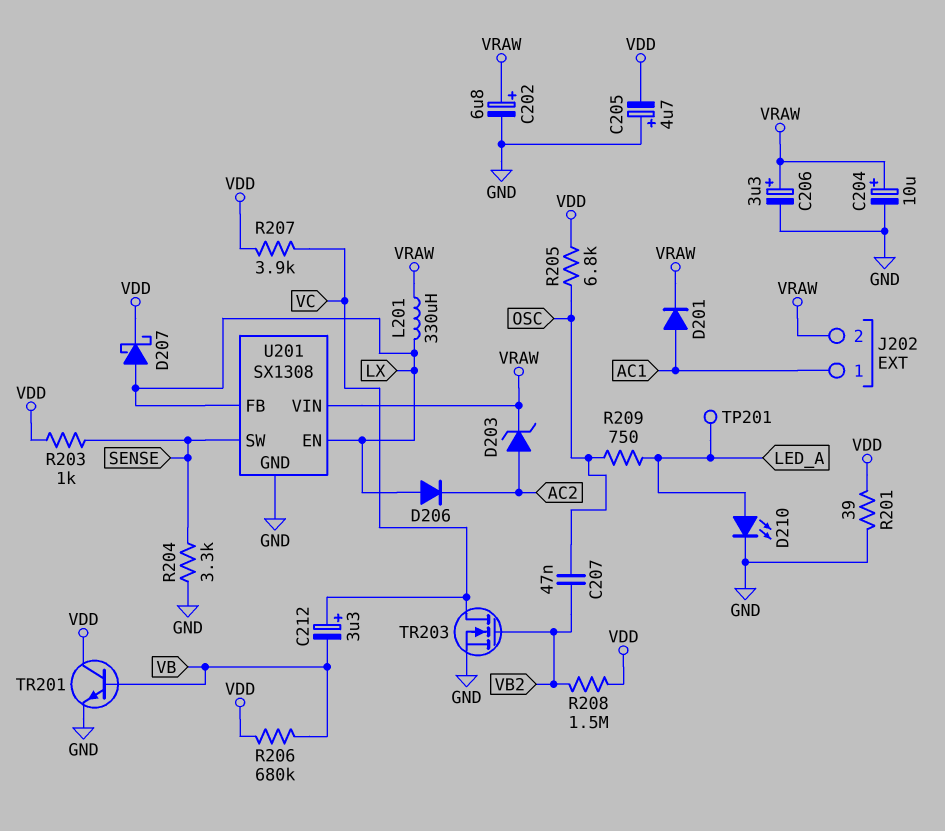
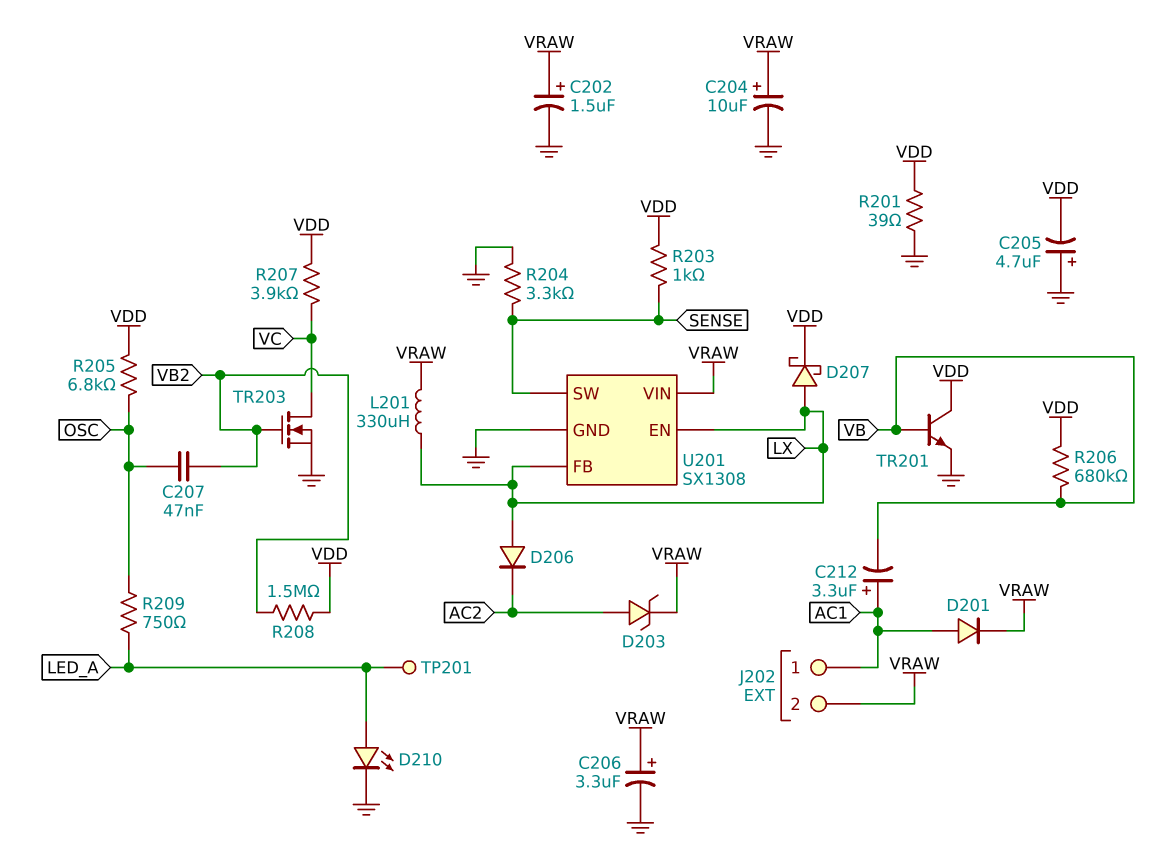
C202: 6.8uF (plus VRAW, minus GND) -> 1.5uF (plus VRAW, minus GND)
C212: 3.3uF (plus VC, minus VB) -> 3.3uF (plus AC1, minus VB)

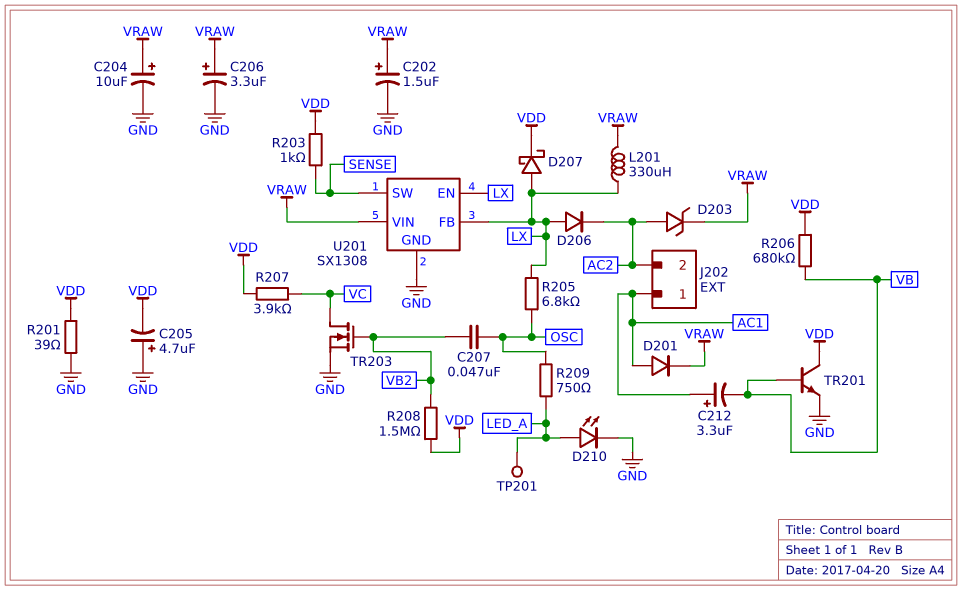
J202 pin 2: VRAW -> AC2
R204: 3.3k (GND, SENSE) -> none
R205: 6.8k (OSC, VDD) -> 6.8k (LX, OSC)

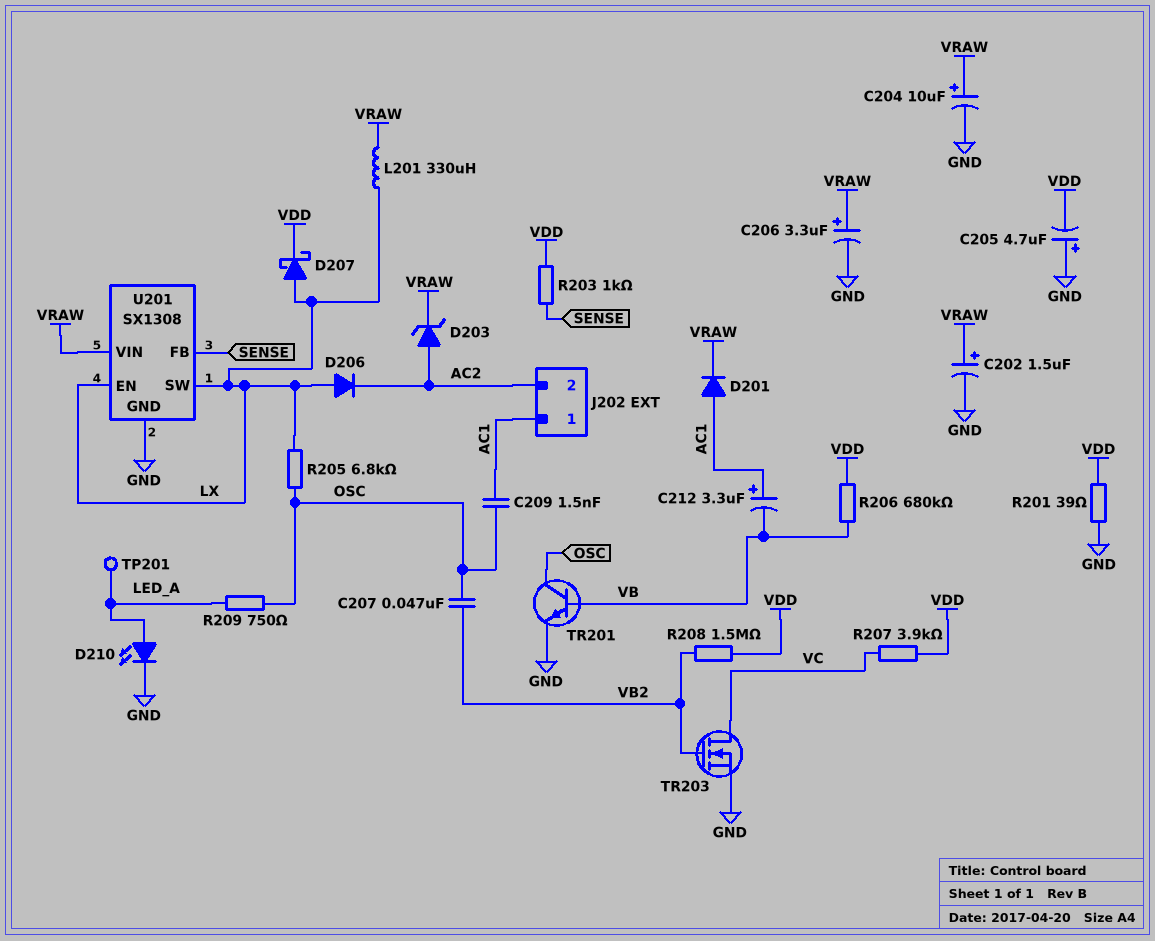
C209: none -> 1.5nF (AC1, OSC)
TR201: NPN (B VB, C VDD, E GND) -> NPN (B VB, C OSC, E GND)
U201 pin FB: LX -> SENSE
U201 pin SW: SENSE -> LX

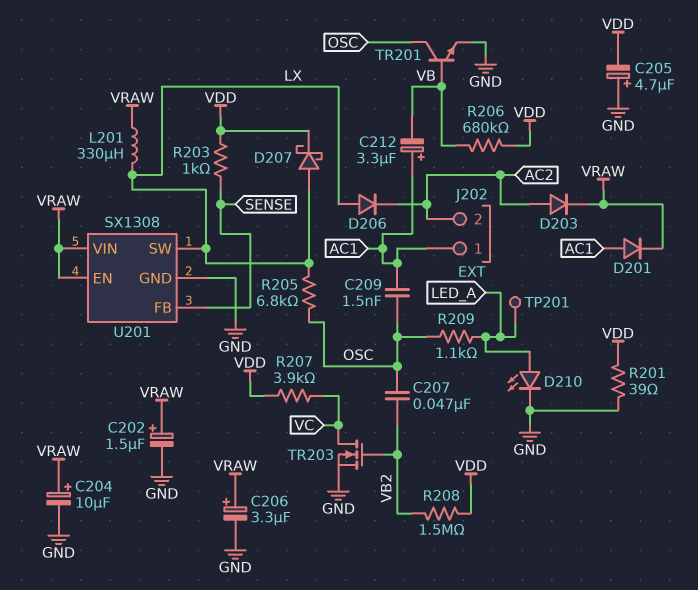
D203: zener (A AC2, K VRAW) -> diode (A AC2, K VRAW)
R209: 750 (LED_A, OSC) -> 1.1k (LED_A, OSC)
U201 pin EN: LX -> VRAW

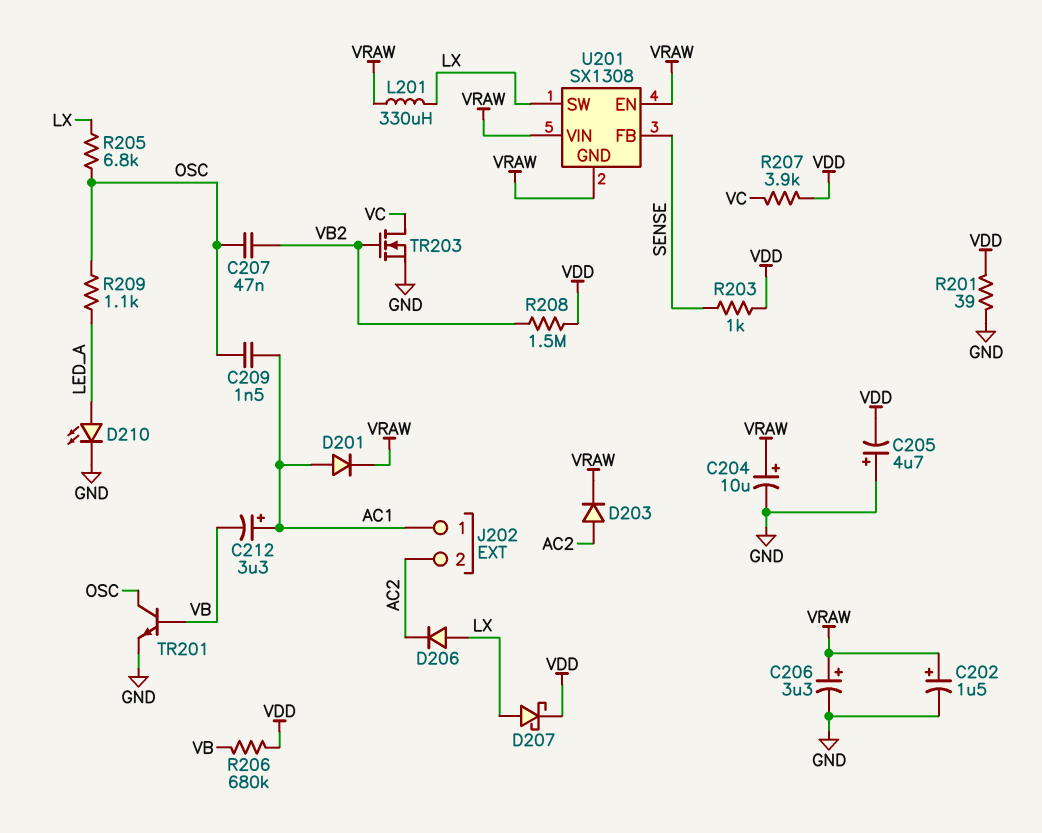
TP201: test point (LED_A) -> none
U201 pin GND: GND -> VRAW

